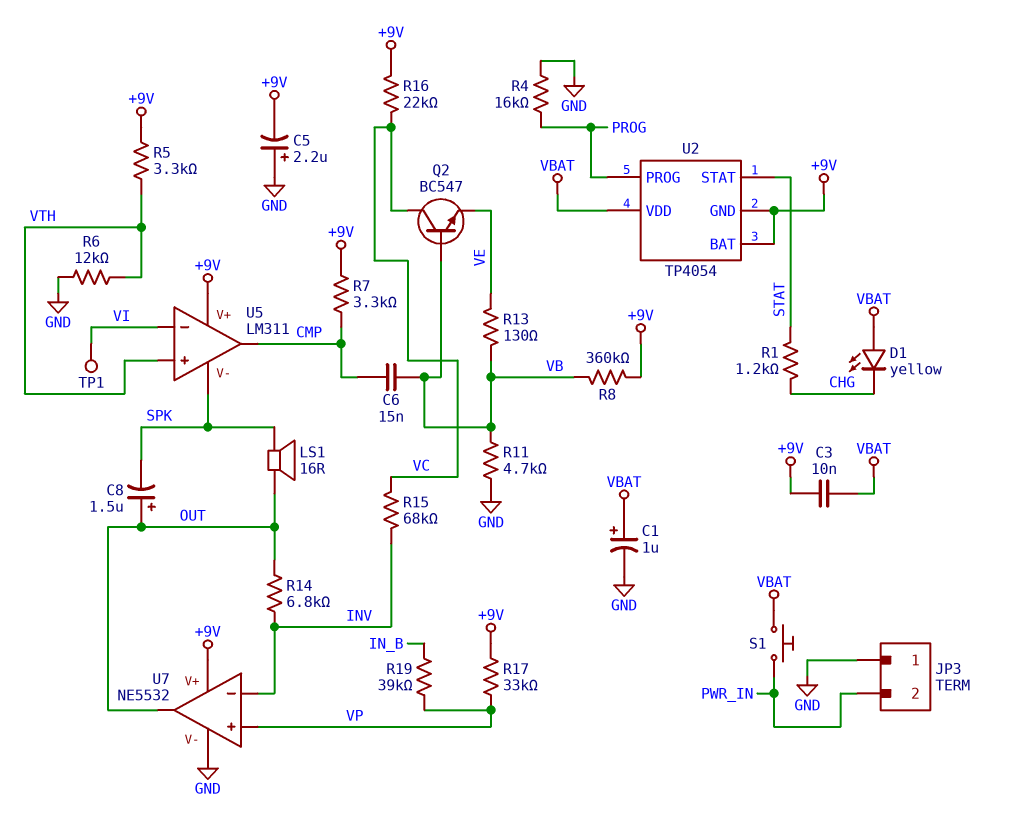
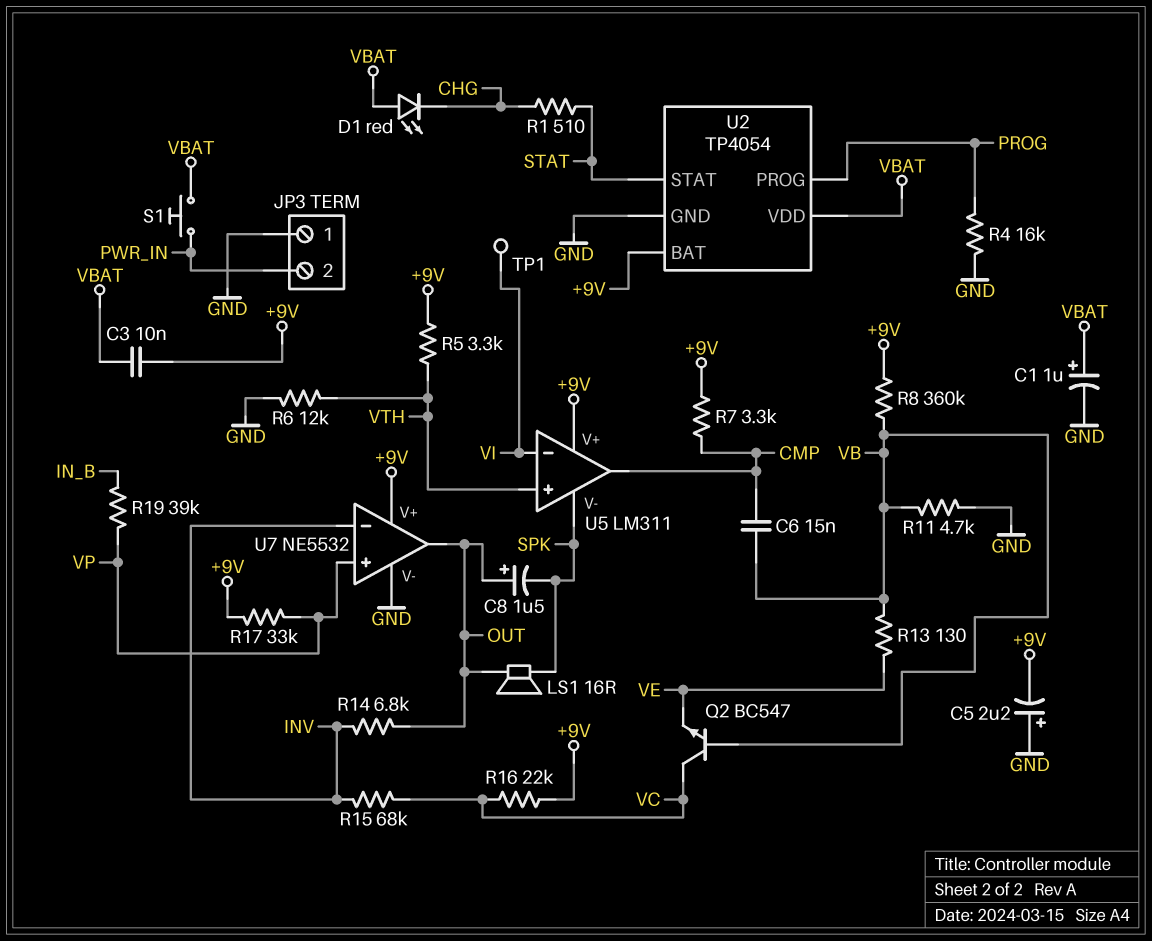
D1: LED yellow (A VBAT, K CHG) -> LED red (A VBAT, K CHG)
R1: 1.2k (CHG, STAT) -> 510 (CHG, STAT)
U2 pin GND: +9V -> GND

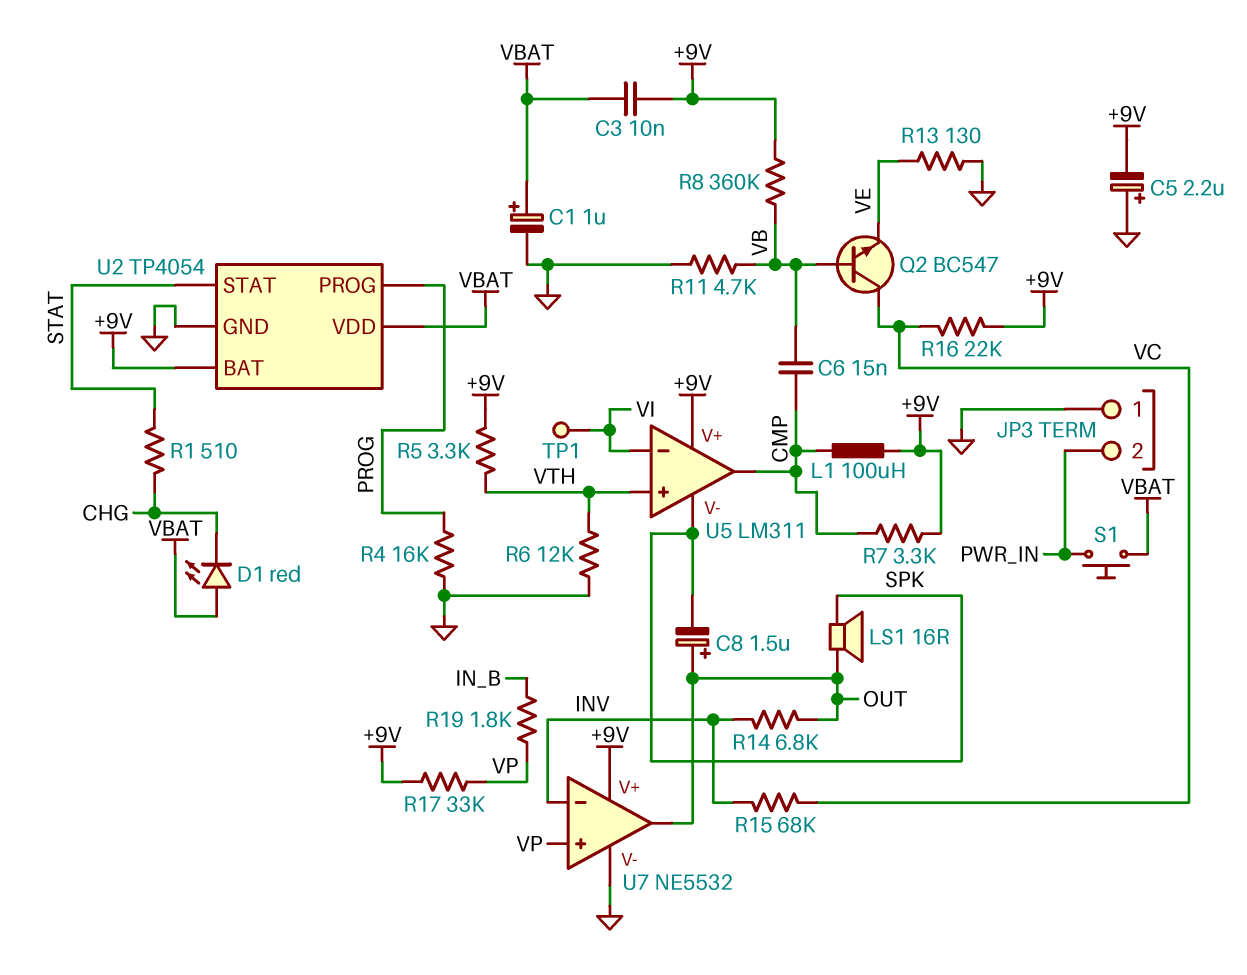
L1: none -> 100uH (+9V, CMP)
R13: 130 (VB, VE) -> 130 (GND, VE)
R19: 39k (IN_B, VP) -> 1.8k (IN_B, VP)

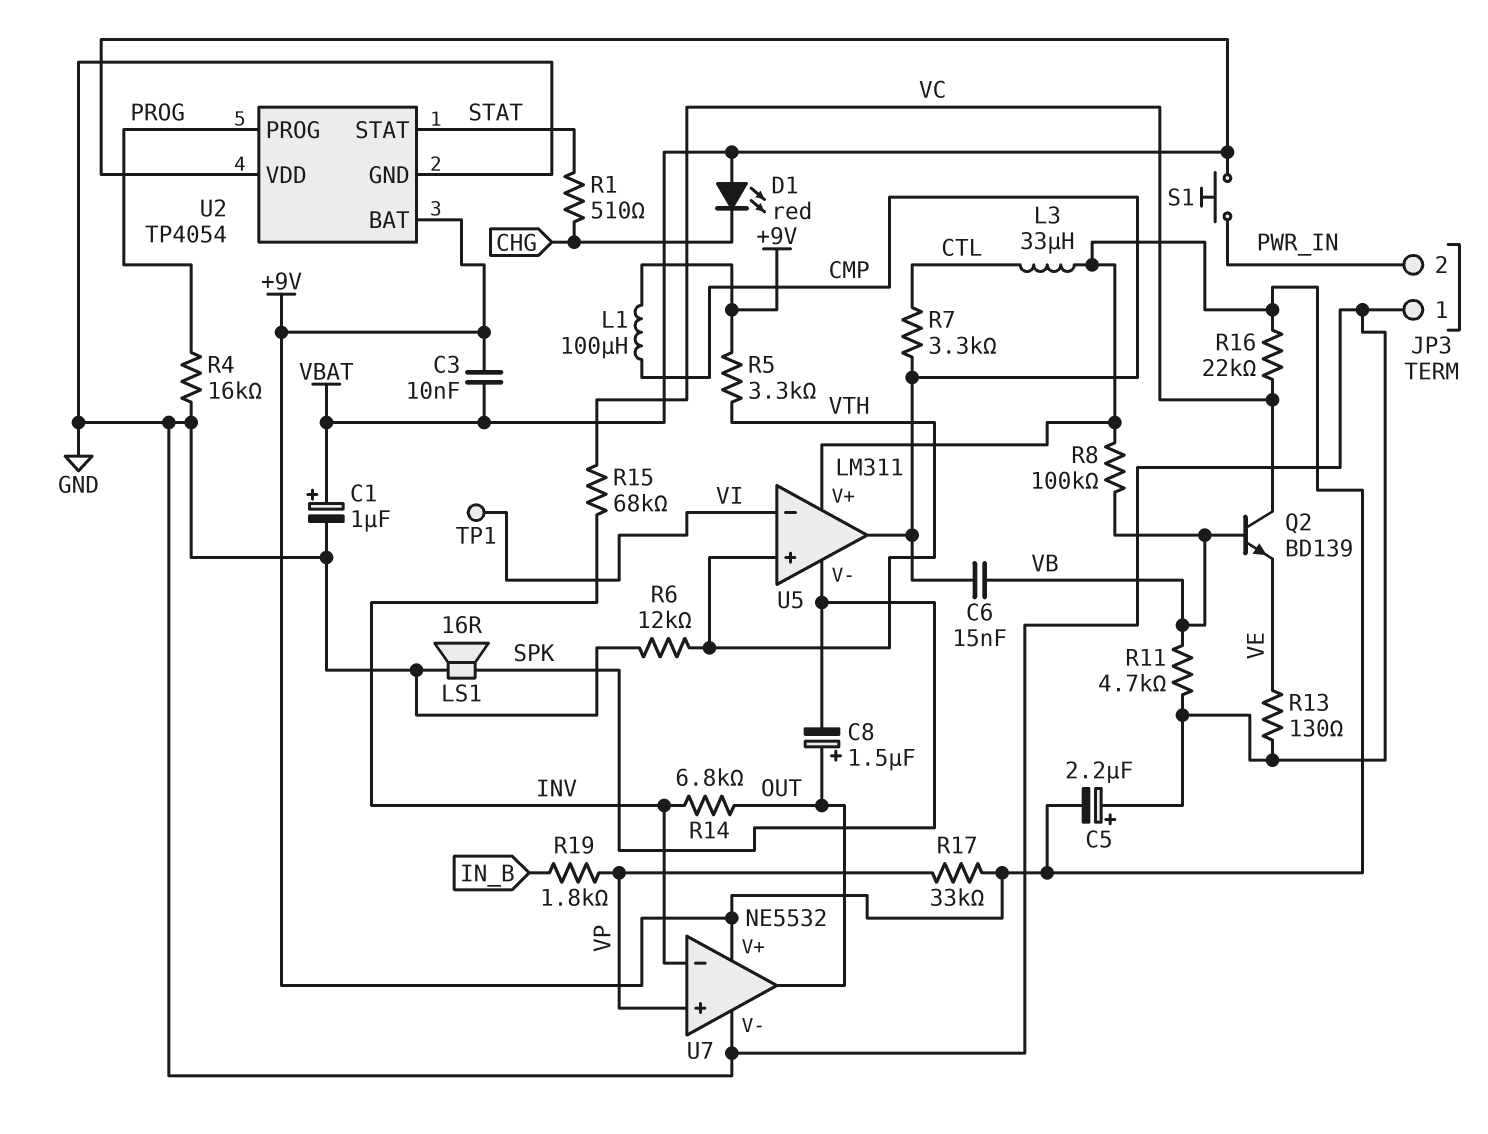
L3: none -> 33uH (+9V, CTL)
LS1: speaker 16R (OUT, SPK) -> speaker 16R (GND, SPK)
Q2: NPN BC547 (B VB, C VC, E VE) -> NPN BD139 (B VB, C VC, E VE)
R7: 3.3k (+9V, CMP) -> 3.3k (CMP, CTL)
R8: 360k (+9V, VB) -> 100k (+9V, VB)

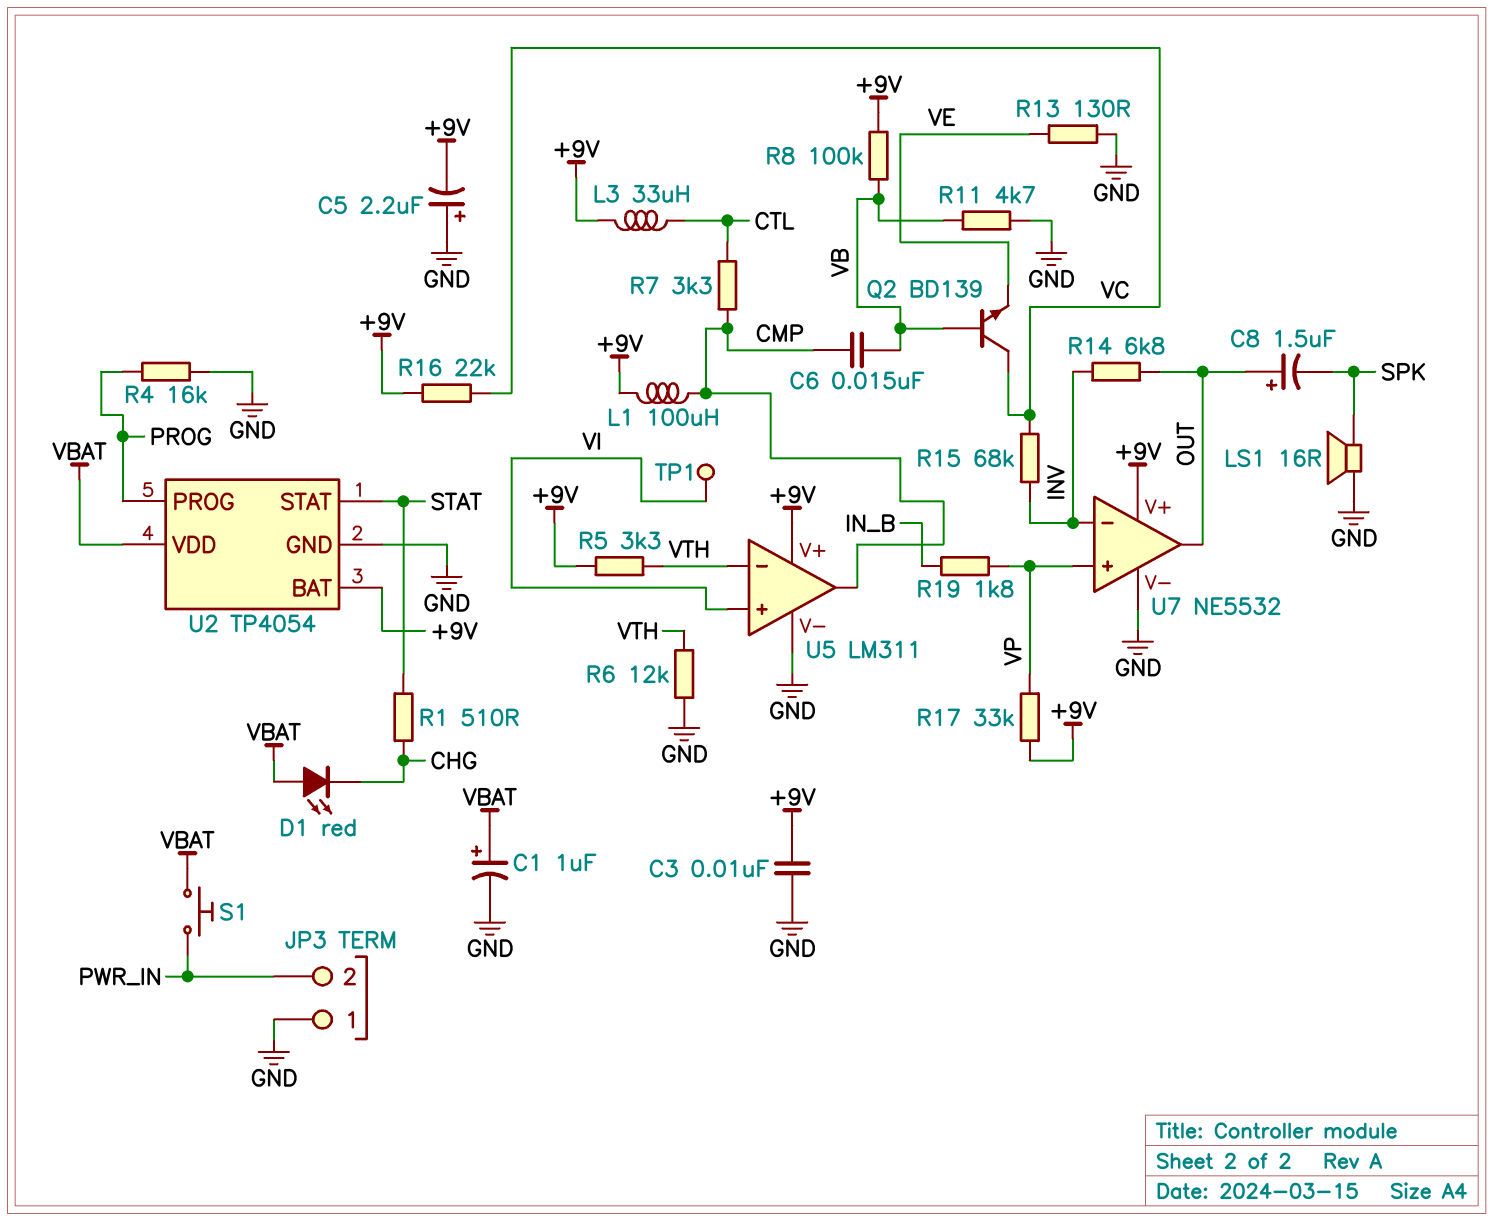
C3: 10nF (+9V, VBAT) -> 10nF (+9V, GND)
U5 pin V-: SPK -> GND
U5 pin in+: VTH -> VI
U5 pin in-: VI -> VTH

